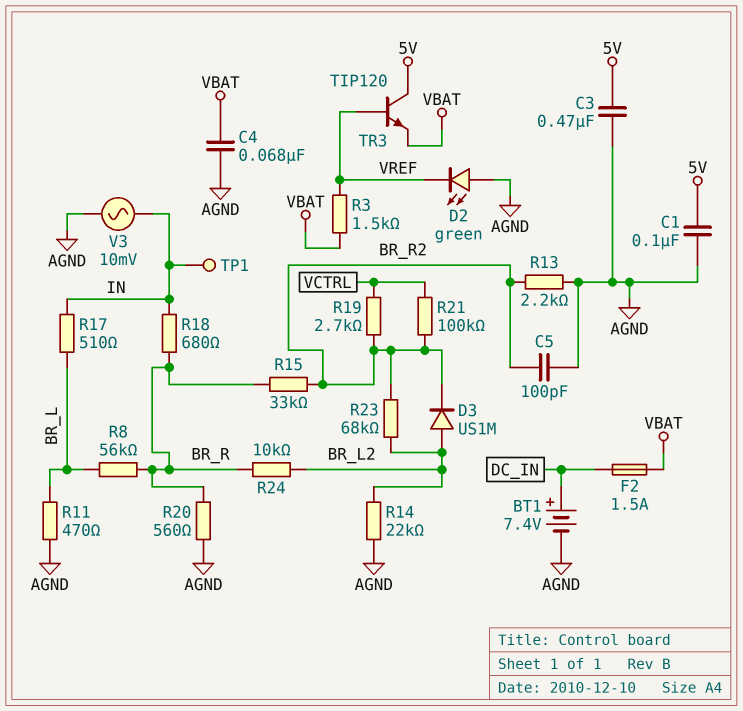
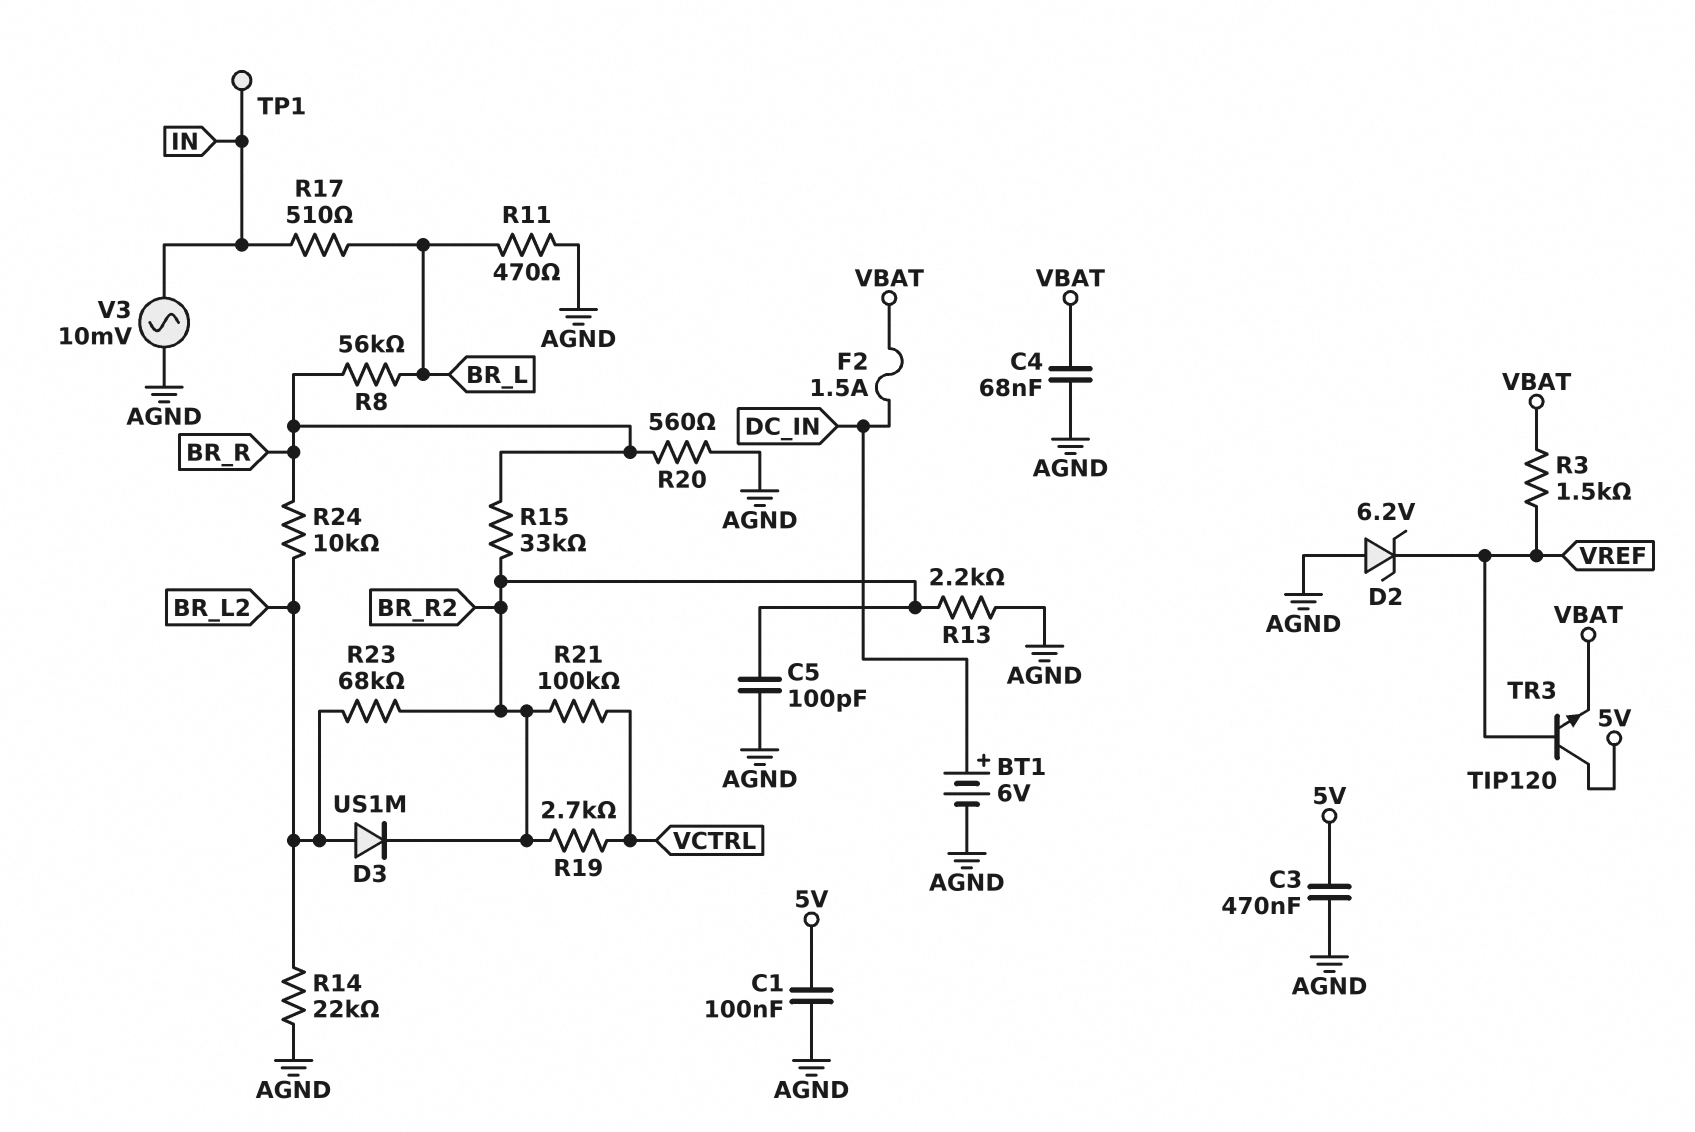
BT1: 7.4V (plus DC_IN, minus AGND) -> 6V (plus DC_IN, minus AGND)
D2: LED green (A AGND, K VREF) -> zener 6.2V (A AGND, K VREF)
R18: 680 (BR_R, IN) -> none

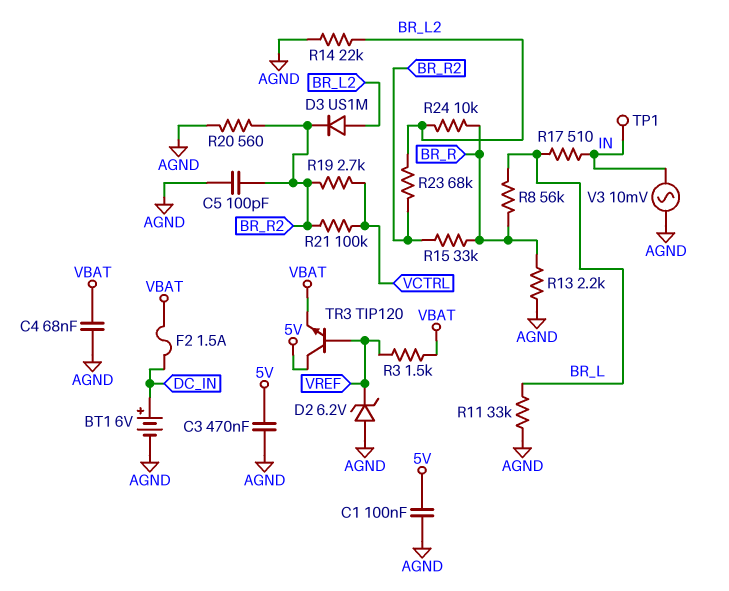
R11: 470 (AGND, BR_L) -> 33k (AGND, BR_L)
R13: 2.2k (AGND, BR_R2) -> 2.2k (AGND, BR_R)
R20: 560 (AGND, BR_R) -> 560 (AGND, BR_R2)

